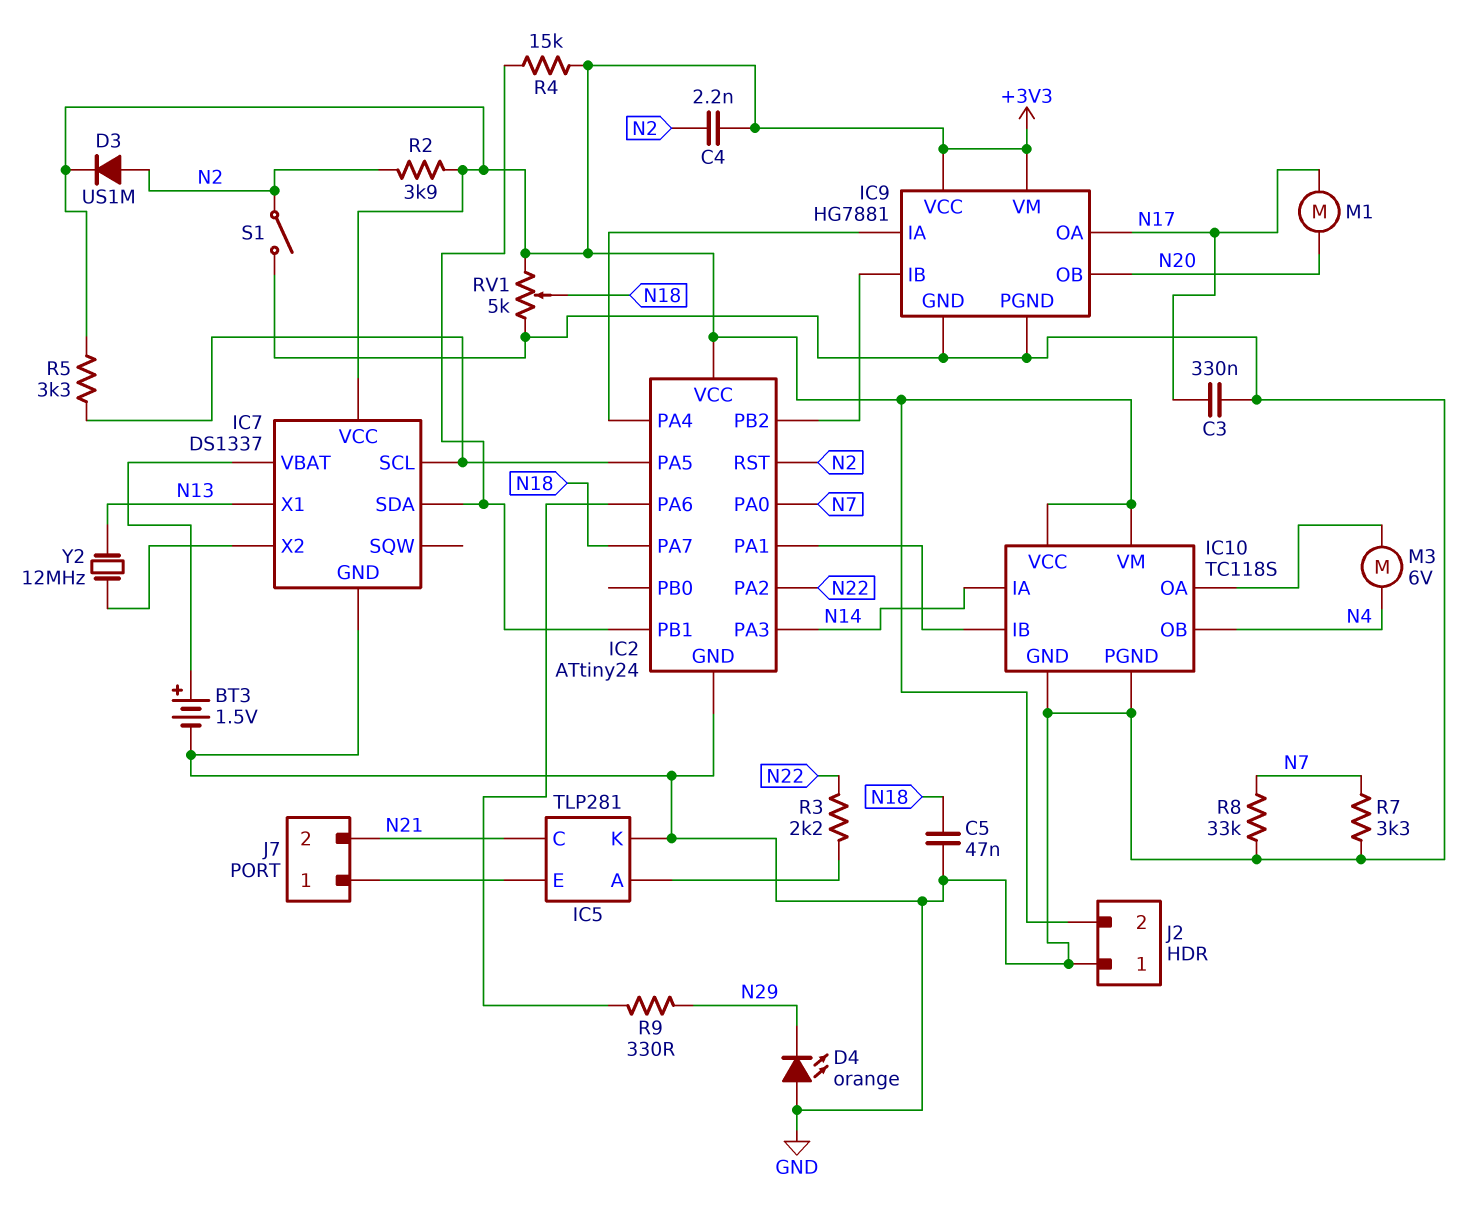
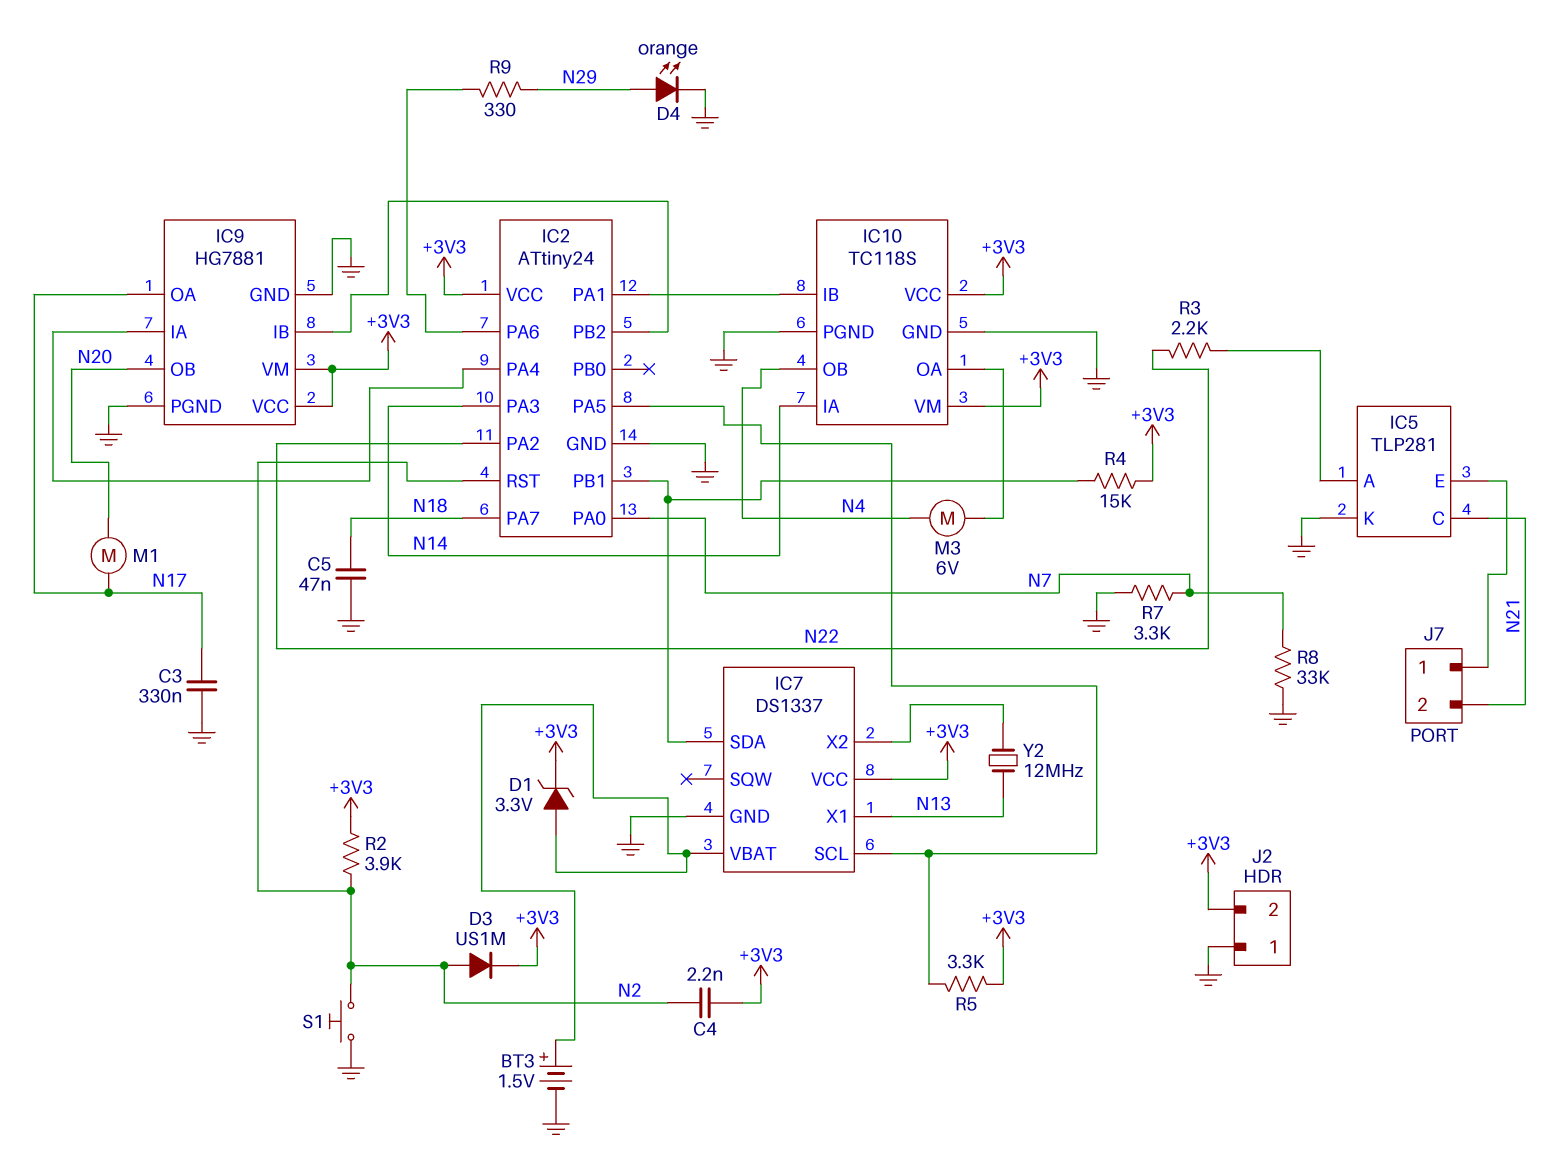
D1: none -> zener 3.3V (A IC7/VBAT, K +3V3)
D4: LED orange (A GND, K N29) -> LED orange (A N29, K GND)
RV1: 5k (+3V3, GND, wiper N18) -> none
S1: switch (GND, N2) -> button (GND, N2)

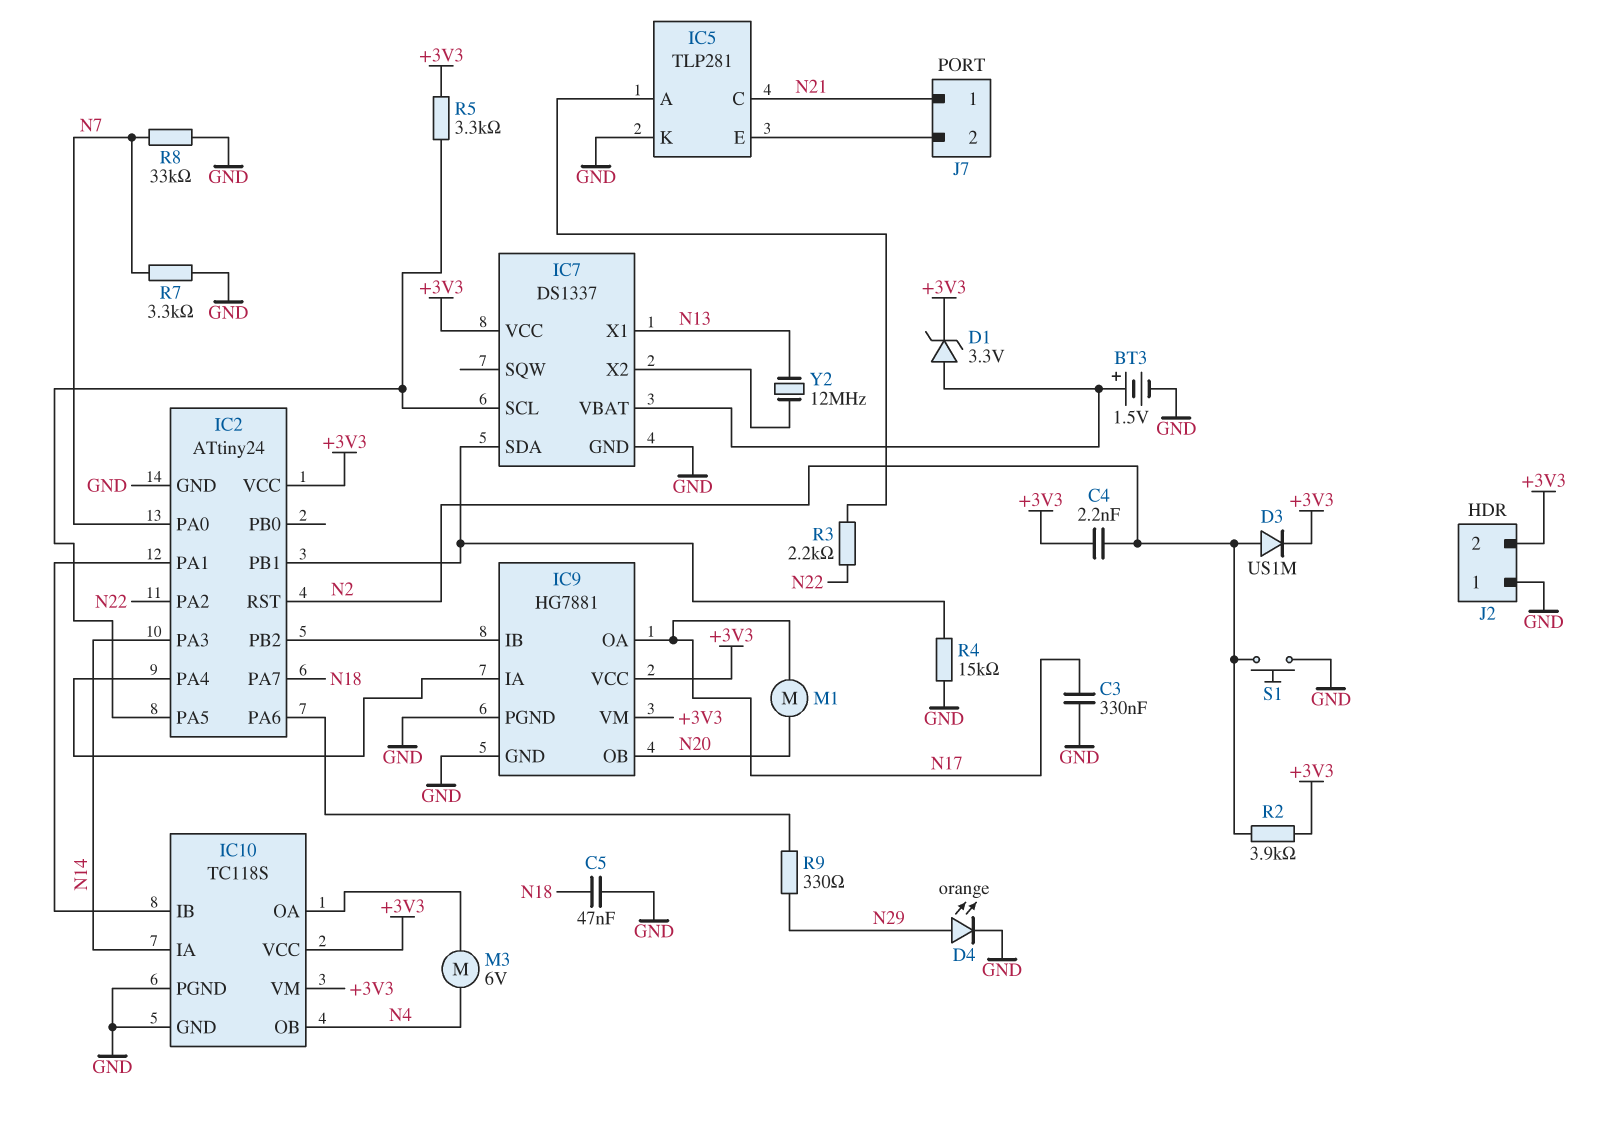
J7 pin 1: IC5/E -> N21
J7 pin 2: N21 -> IC5/E
R4: 15k (+3V3, IC2/PB1) -> 15k (GND, IC2/PB1)

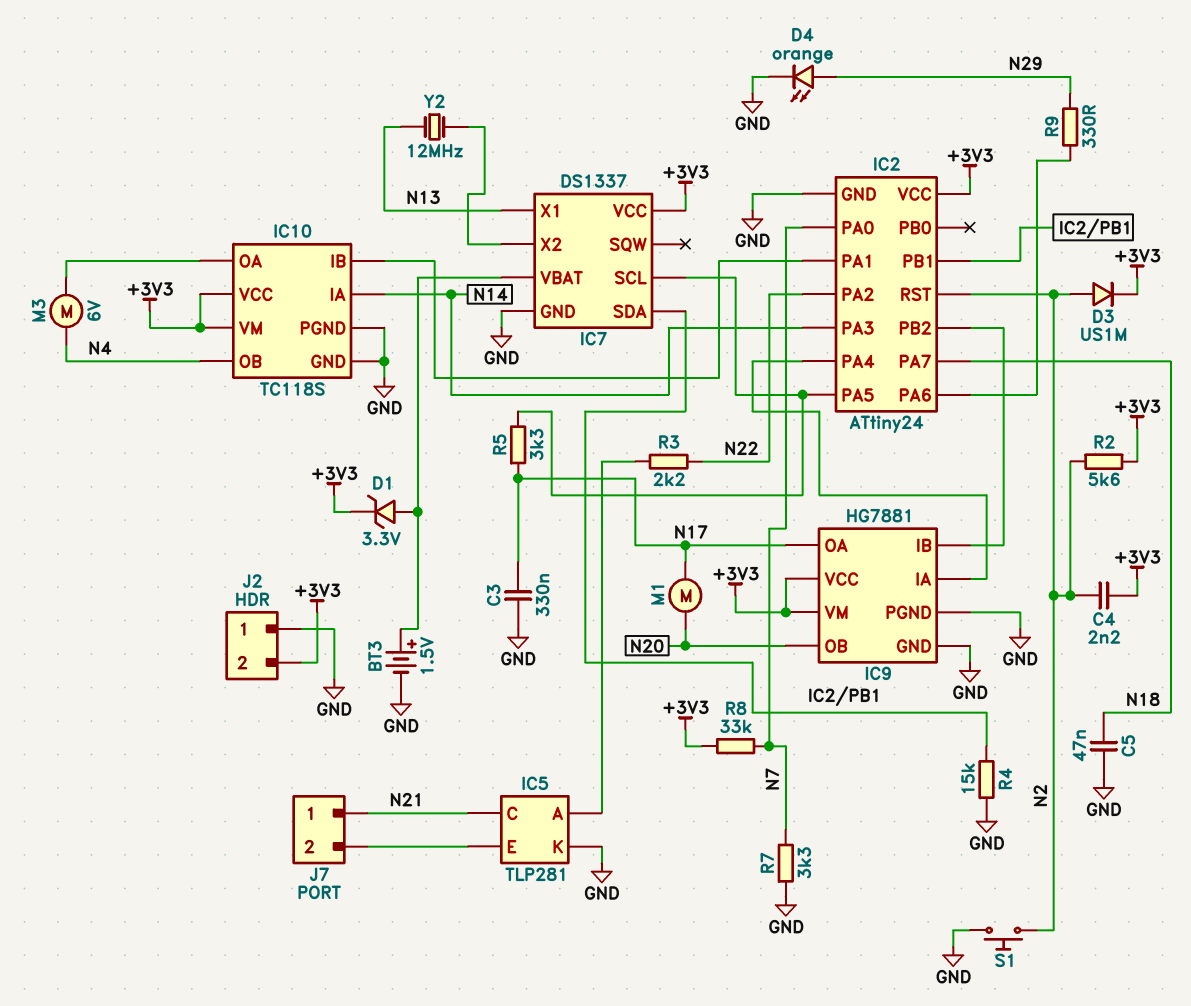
R2: 3.9k (+3V3, N2) -> 5.6k (+3V3, N2)
R5: 3.3k (+3V3, IC2/PA5) -> 3.3k (IC2/PA5, N17)
R8: 33k (GND, N7) -> 33k (+3V3, N7)

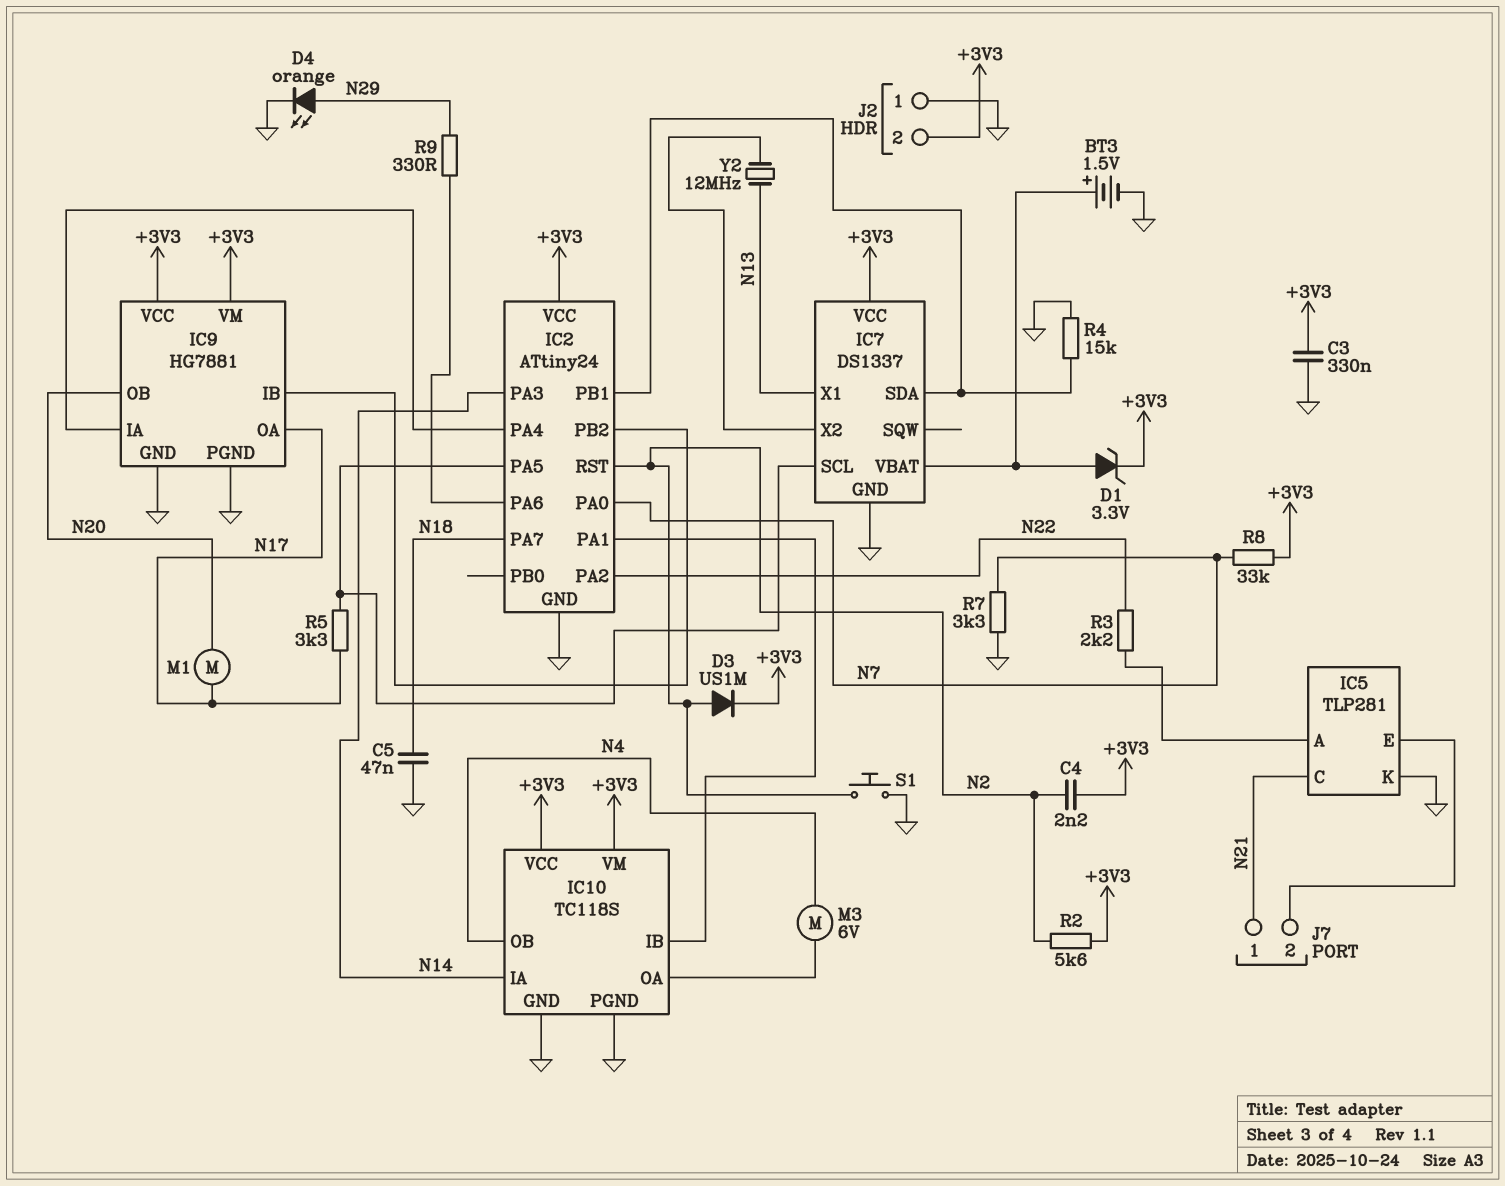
C3: 330nF (GND, N17) -> 330nF (+3V3, GND)

